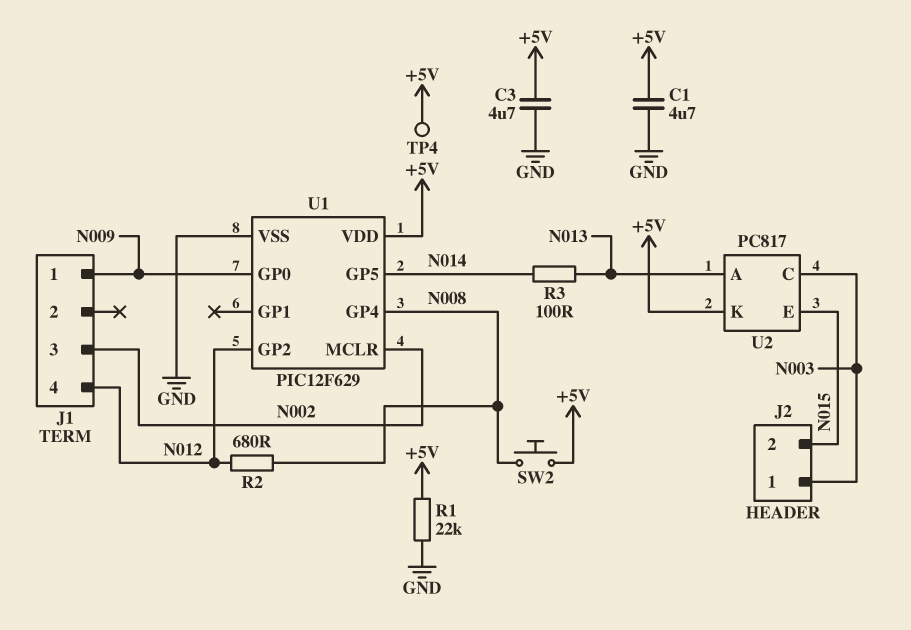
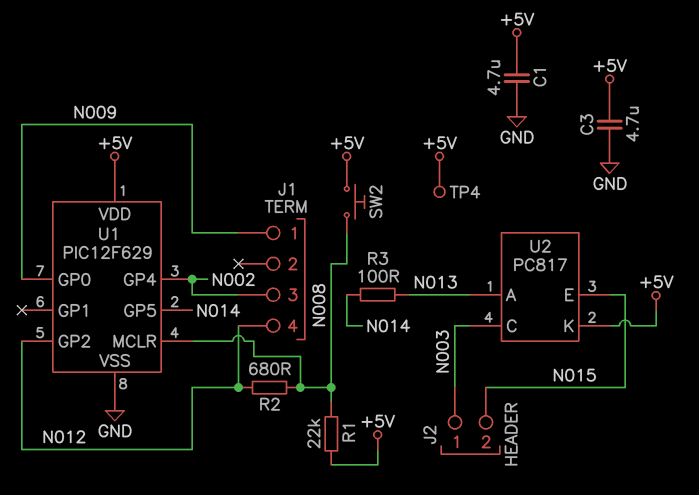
R1: 22k (+5V, GND) -> 22k (+5V, N008)
U1 pin GP4: N008 -> N002
U1 pin MCLR: N002 -> N008

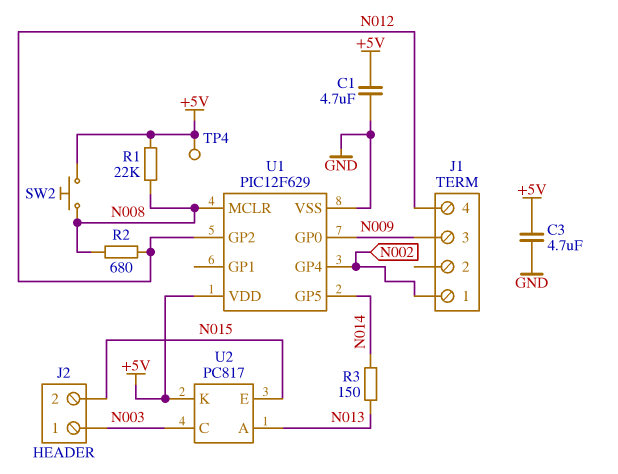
J1 pin 1: N009 -> N002
J1 pin 3: N002 -> N009
R3: 100 (N013, N014) -> 150 (N013, N014)

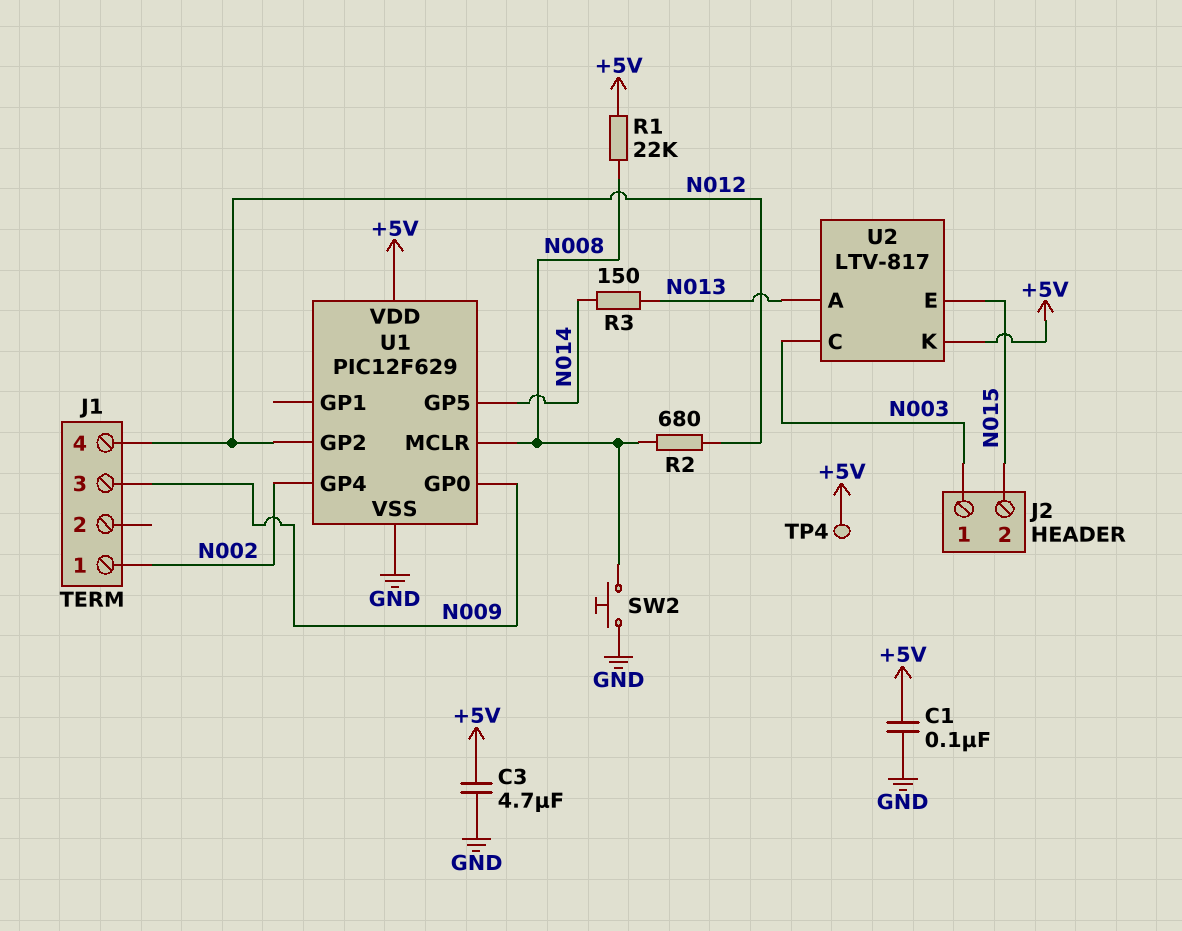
C1: 4.7uF (+5V, GND) -> 100nF (+5V, GND)
SW2: button (+5V, N008) -> button (GND, N008)
U2: PC817 -> LTV-817

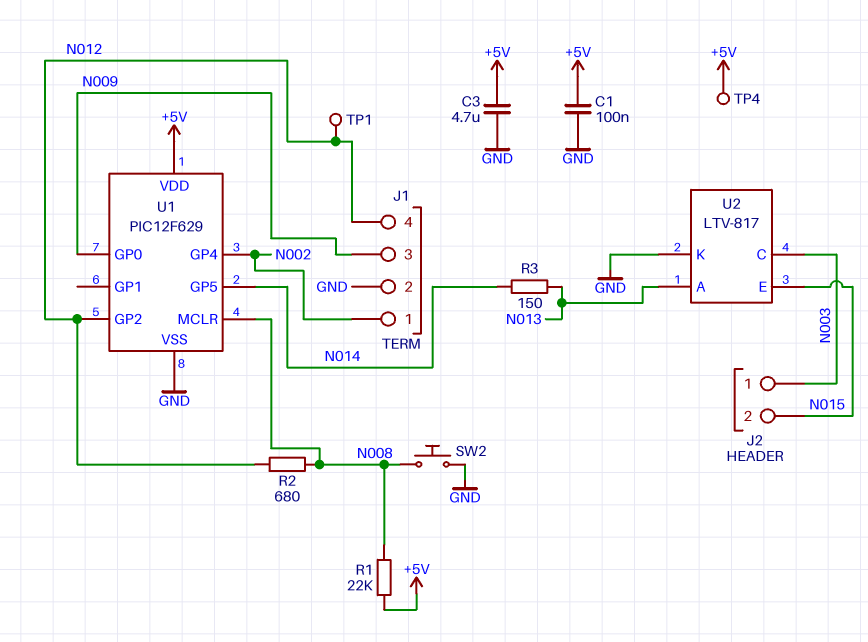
J1 pin 2: none -> GND
TP1: none -> test point (N012)
U2 pin K: +5V -> GND

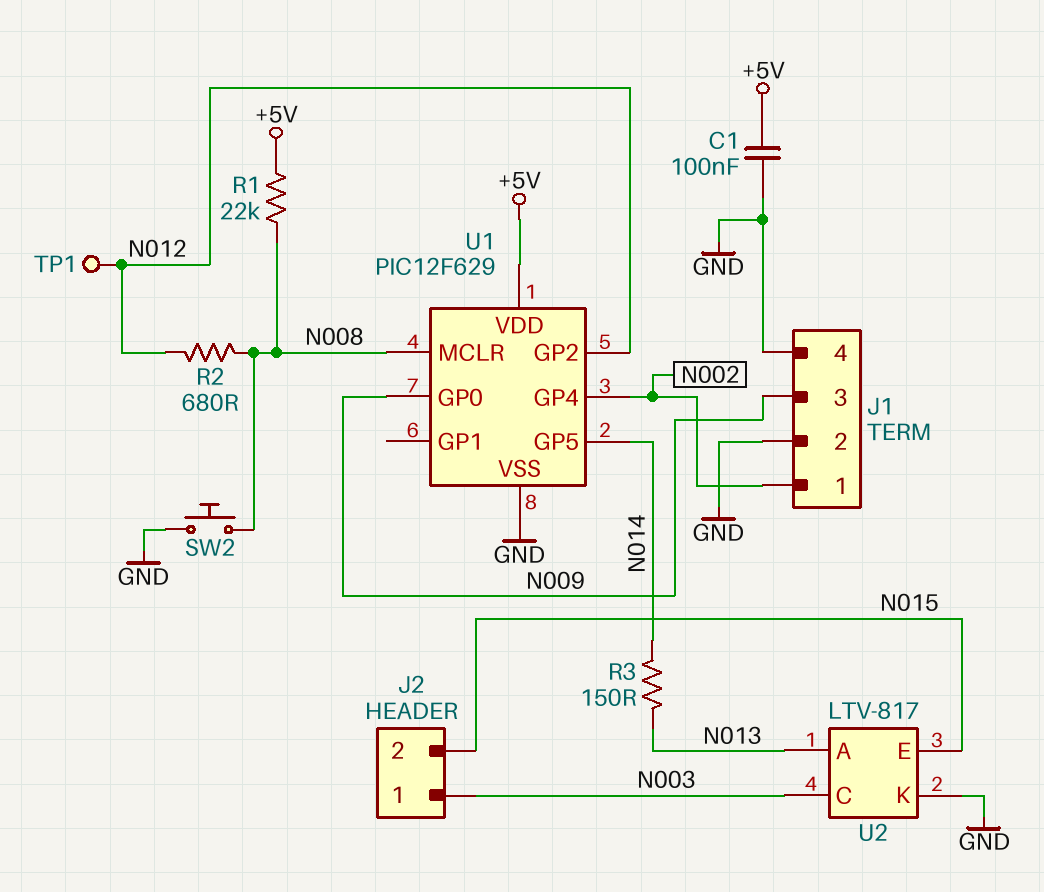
C3: 4.7uF (+5V, GND) -> none
J1 pin 4: N012 -> GND
TP4: test point (+5V) -> none

